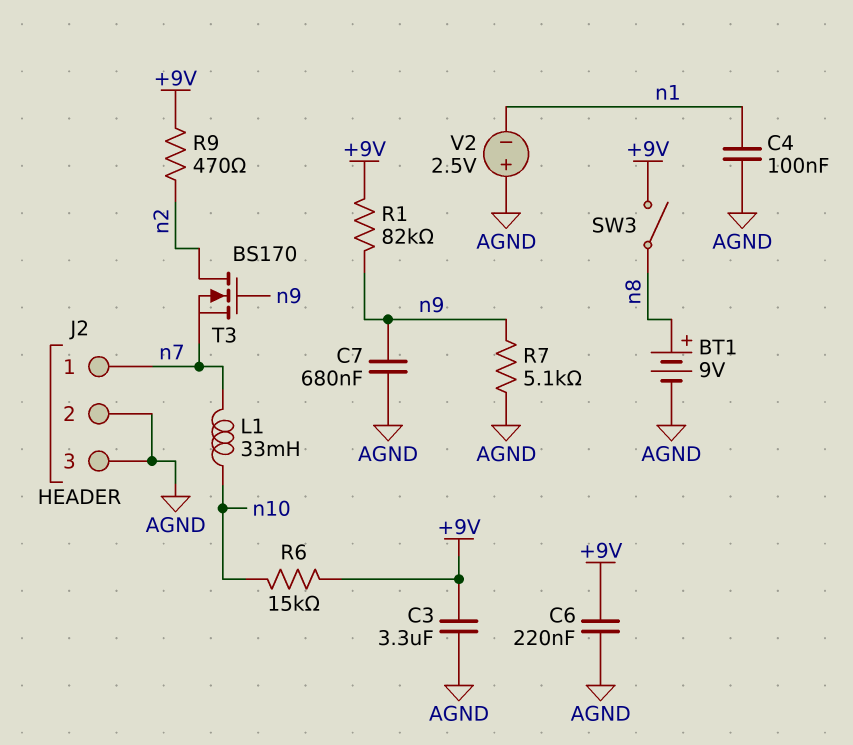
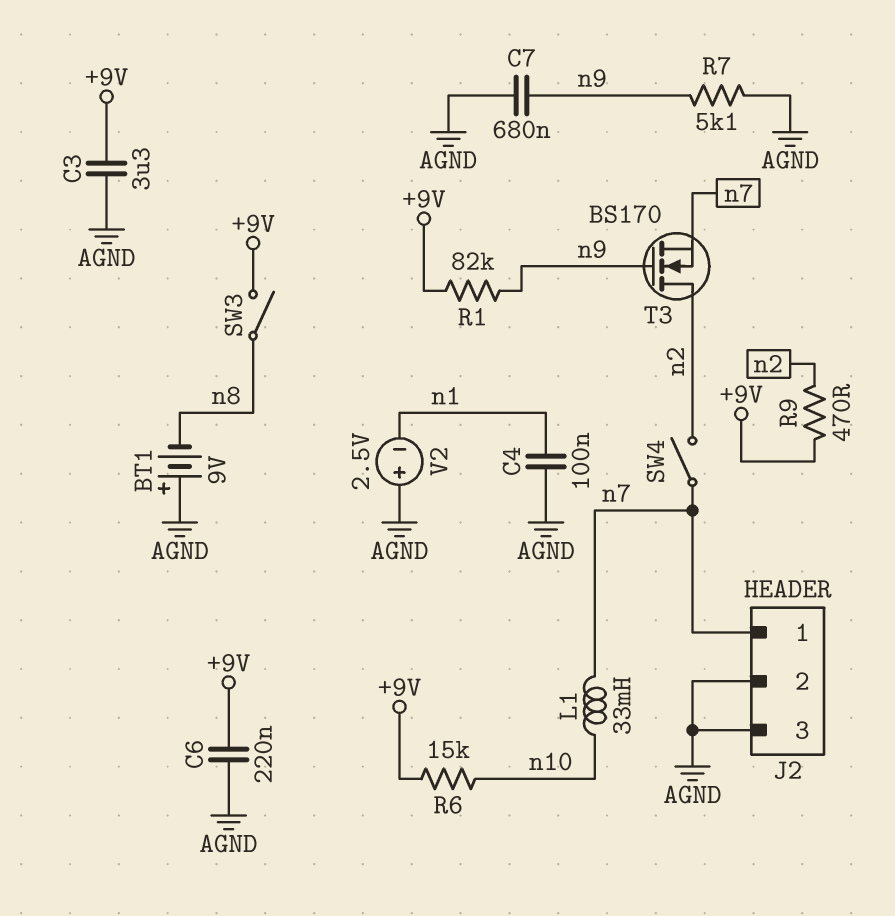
BT1: 9V (plus n8, minus AGND) -> 9V (plus AGND, minus n8)
SW4: none -> switch (n2, n7)

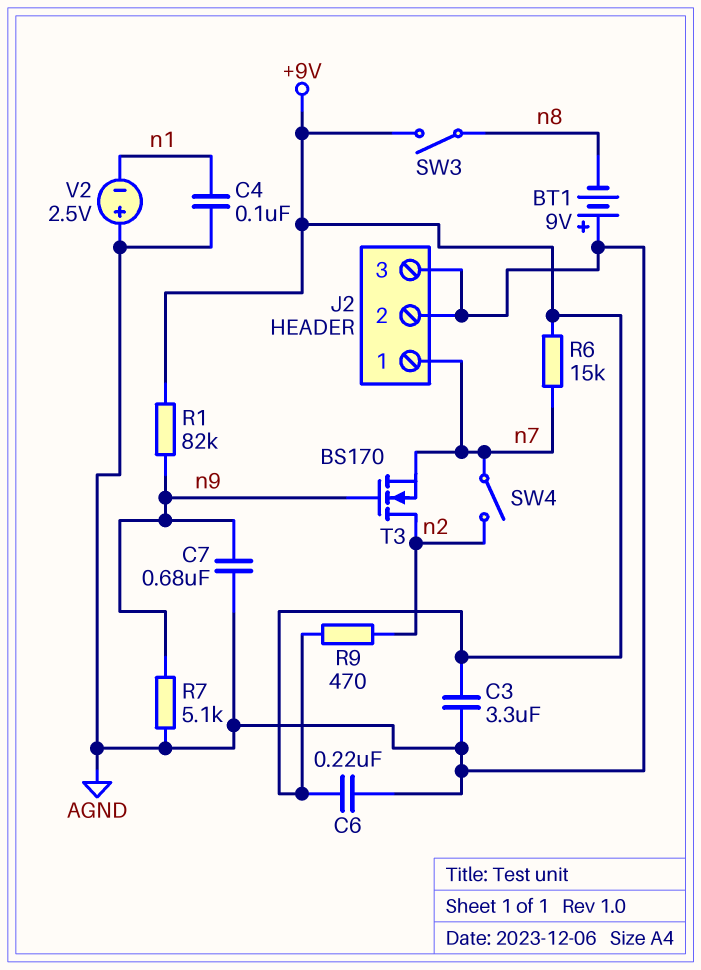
L1: 33mH (n7, n10) -> none
R6: 15k (+9V, n10) -> 15k (+9V, n7)

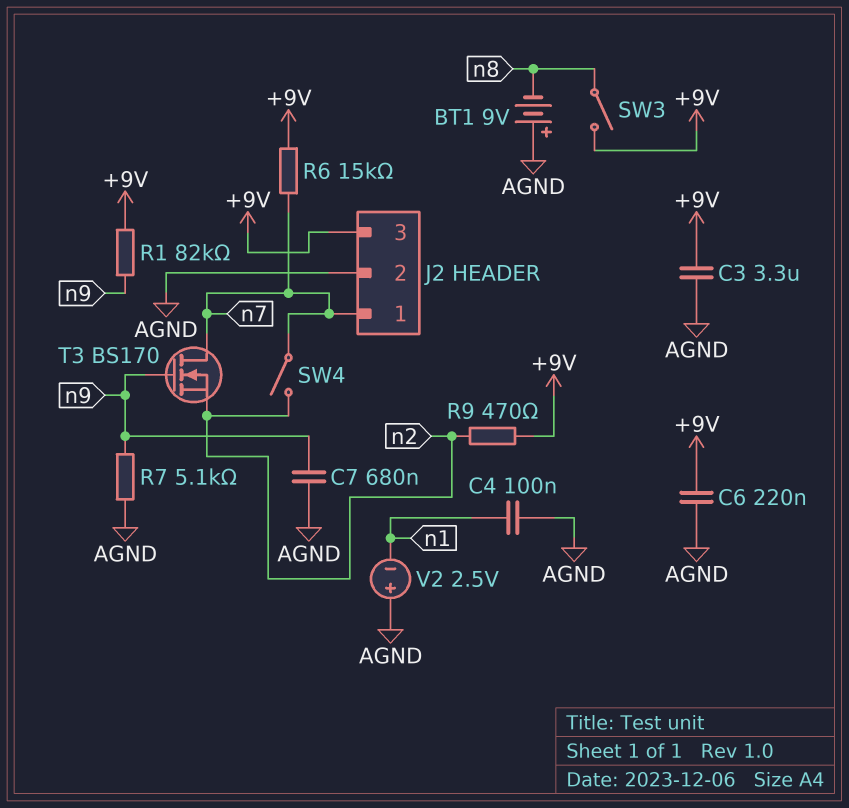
J2 pin 3: AGND -> +9V
T3: NMOS BS170 (G n9, D n2, S n7) -> NMOS BS170 (G n9, D n7, S n2)

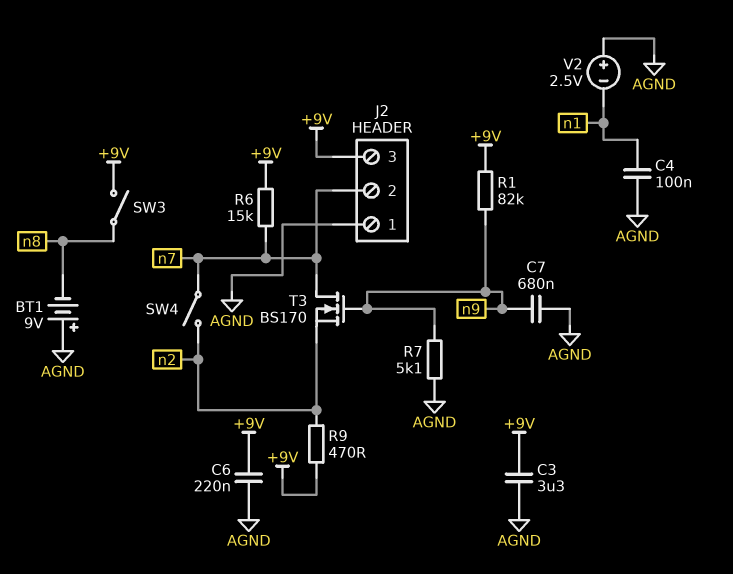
J2 pin 1: n7 -> AGND
J2 pin 2: AGND -> n7

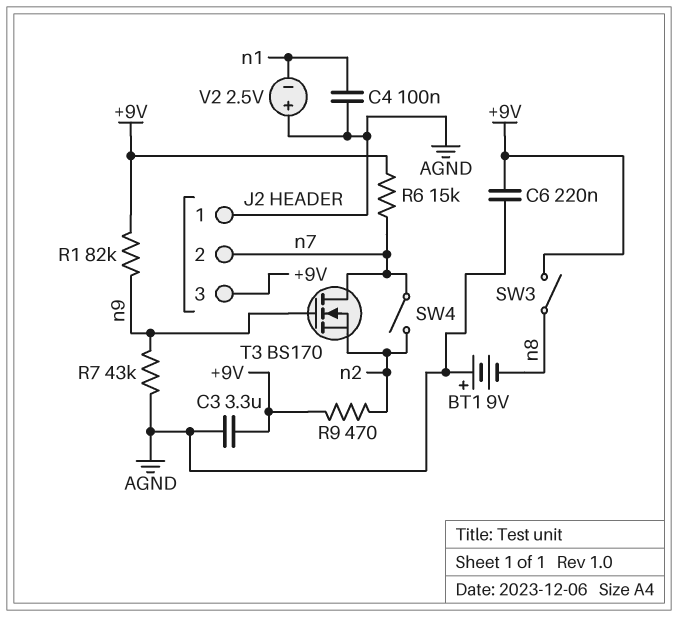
C7: 680nF (AGND, n9) -> none
R7: 5.1k (AGND, n9) -> 43k (AGND, n9)

